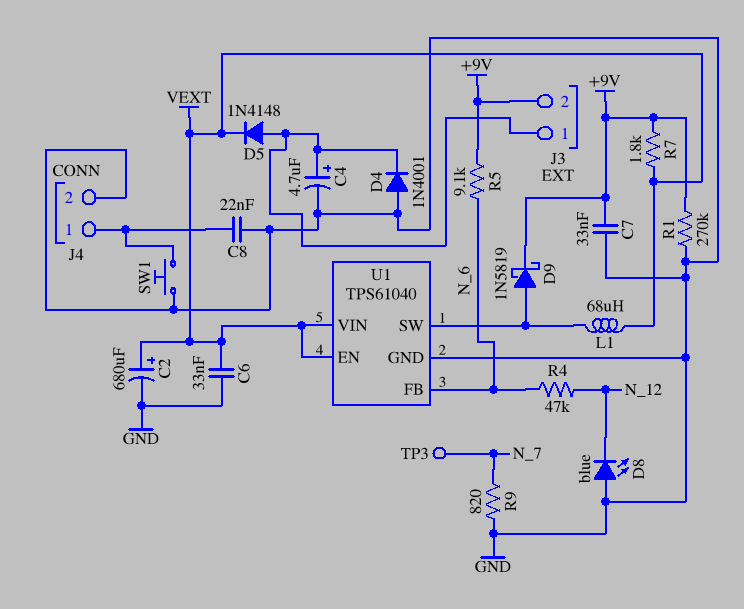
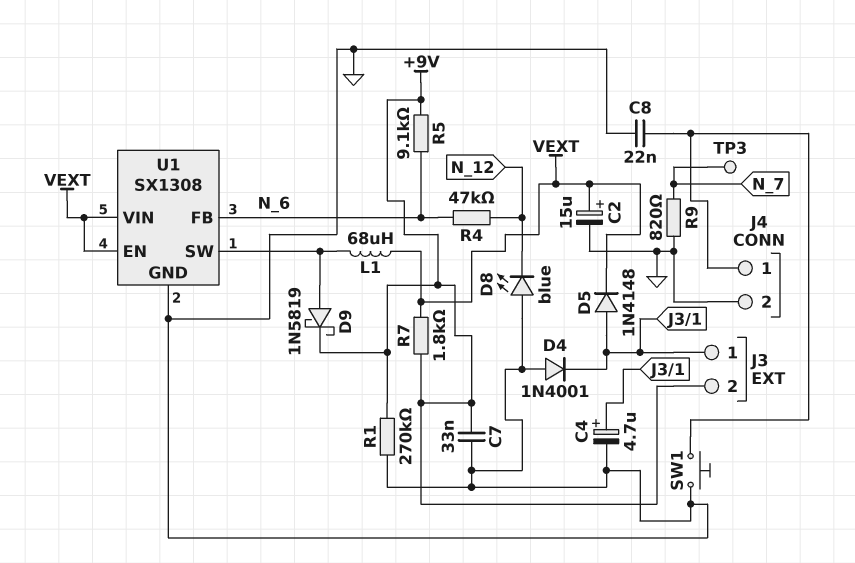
C2: 680uF (plus VEXT, minus GND) -> 15uF (plus VEXT, minus GND)
C6: 33nF (GND, VEXT) -> none
U1: TPS61040 -> SX1308

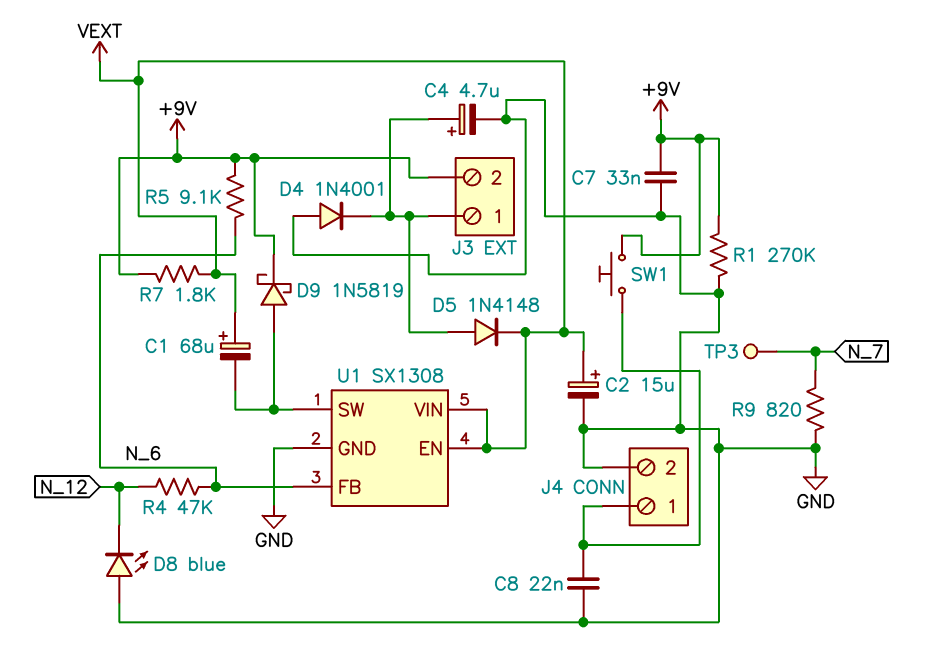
C1: none -> 68uF (plus VEXT, minus U1/SW)
L1: 68uH (U1/SW, VEXT) -> none
SW1: button (GND, J4/1) -> button (+9V, J4/1)

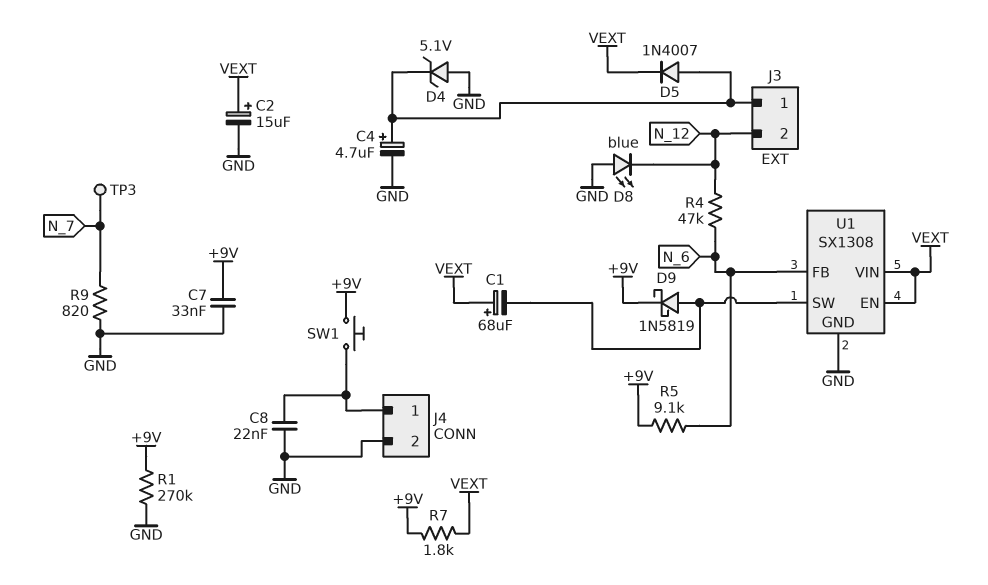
D4: diode 1N4001 (A GND, K J3/1) -> zener 5.1V (A GND, K J3/1)
D5: diode 1N4148 (A J3/1, K VEXT) -> diode 1N4007 (A J3/1, K VEXT)
J3 pin 2: +9V -> N_12

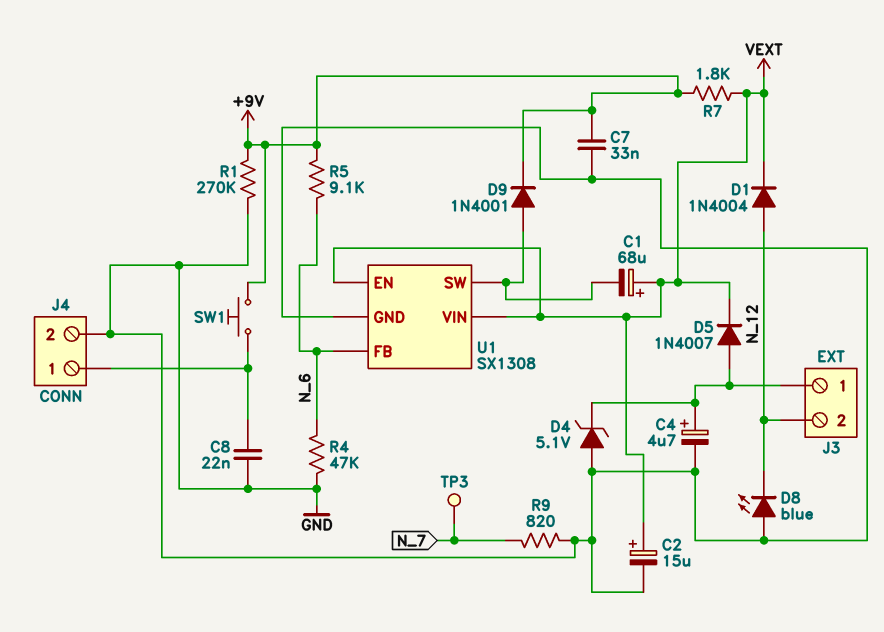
D1: none -> diode 1N4004 (A N_12, K VEXT)
D9: schottky 1N5819 (A U1/SW, K +9V) -> diode 1N4001 (A U1/SW, K +9V)
R4: 47k (N_6, N_12) -> 47k (GND, N_6)

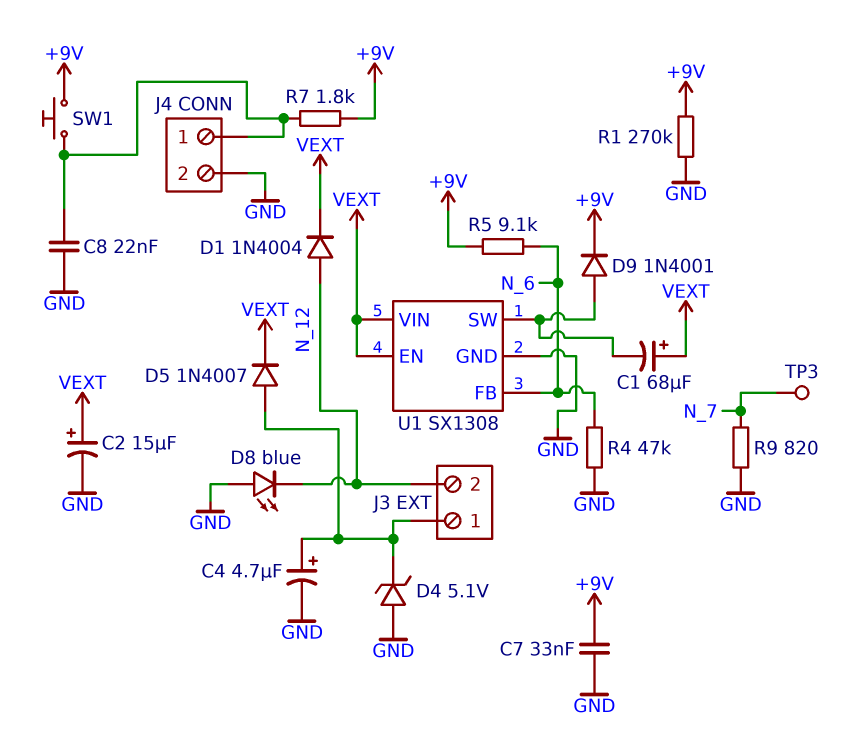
R7: 1.8k (+9V, VEXT) -> 1.8k (+9V, J4/1)

